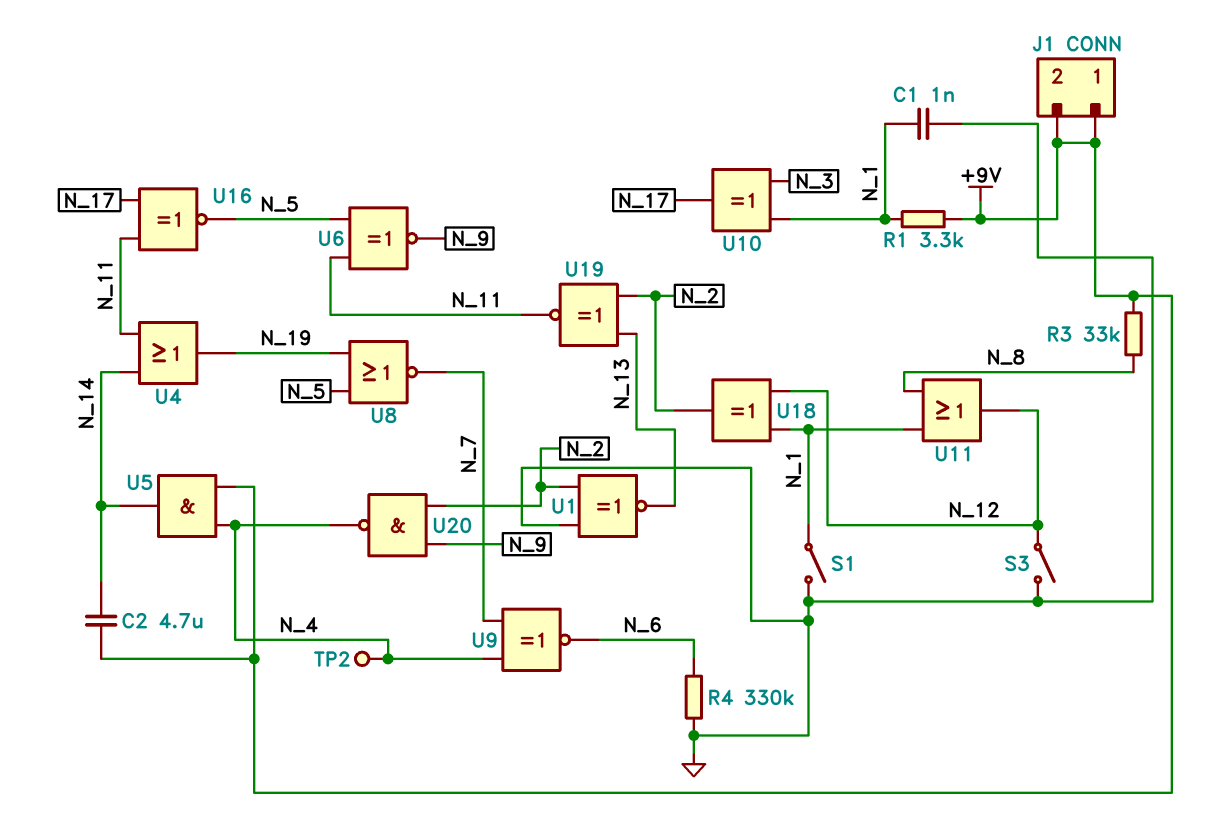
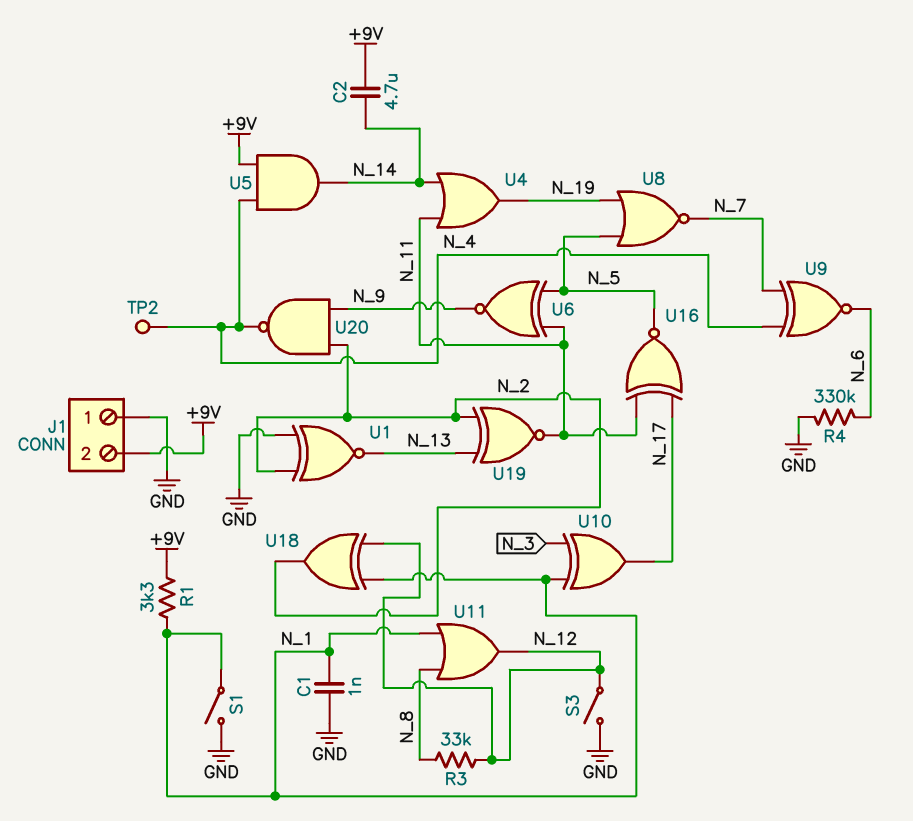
J1 pin 1: +9V -> GND
R3: 33k (+9V, N_8) -> 33k (N_8, N_12)

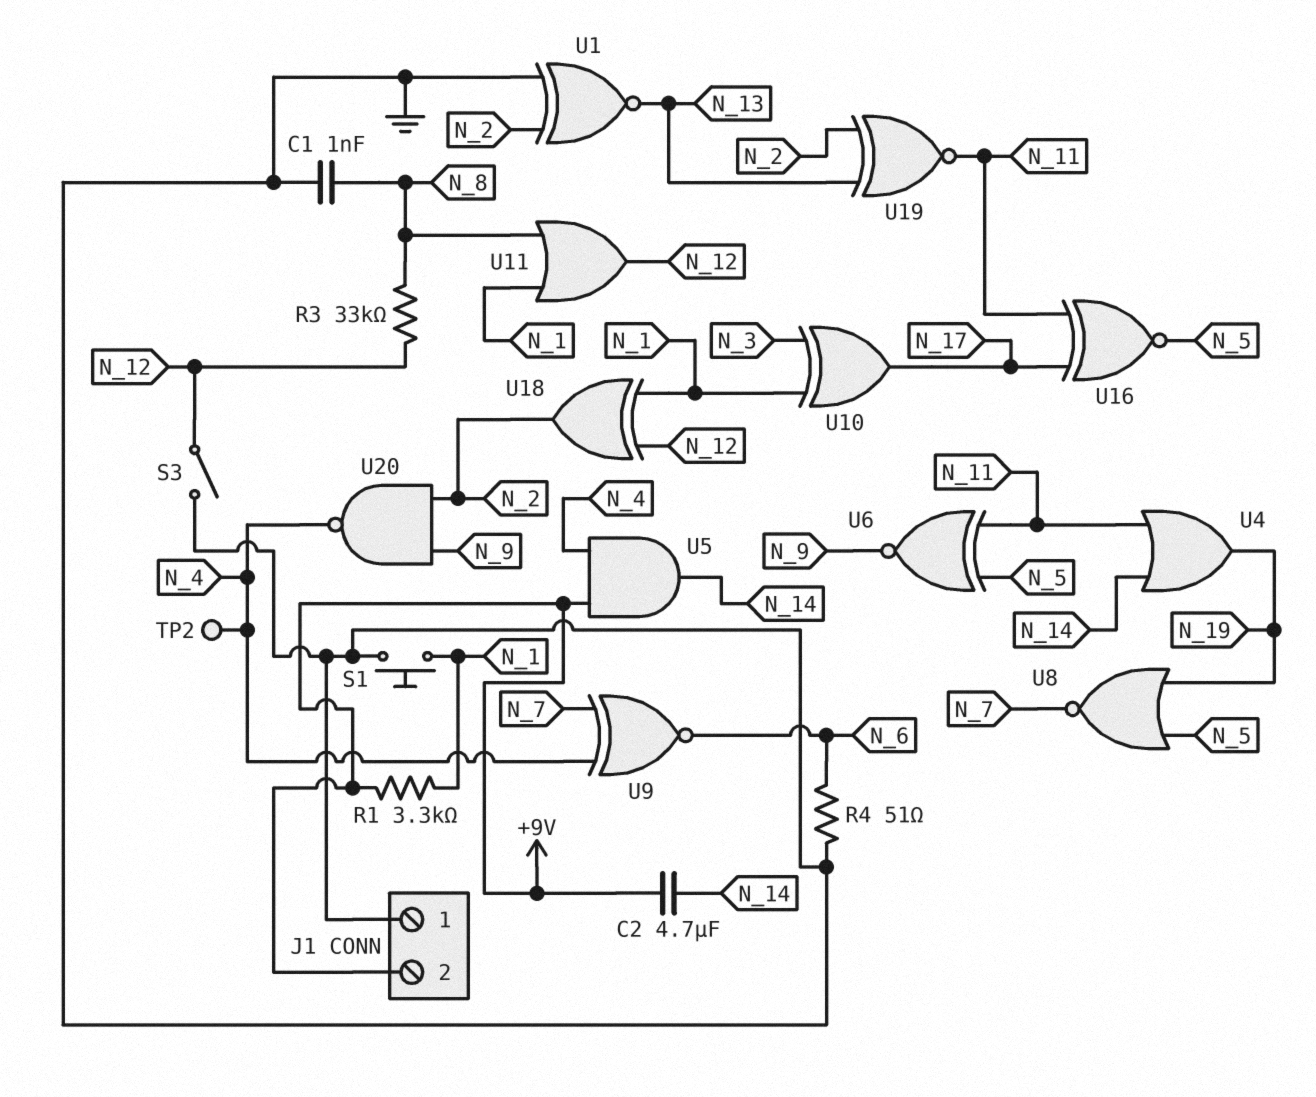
C1: 1nF (GND, N_1) -> 1nF (GND, N_8)
R4: 330k (GND, N_6) -> 51 (GND, N_6)
S1: switch (GND, N_1) -> button (GND, N_1)

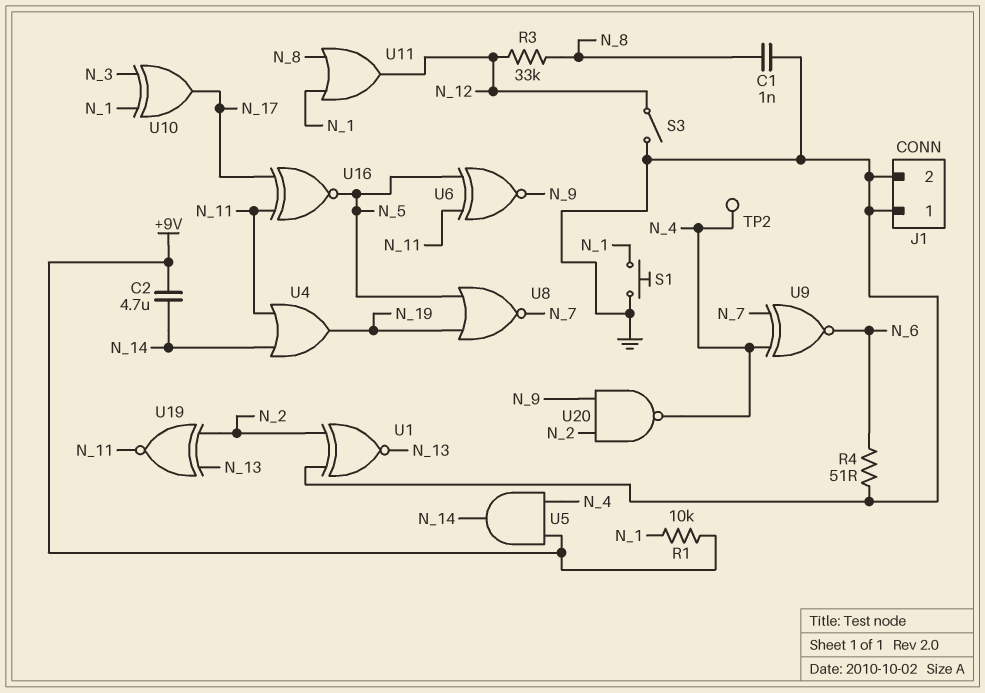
J1 pin 2: +9V -> GND
R1: 3.3k (+9V, N_1) -> 10k (+9V, N_1)
U18: XOR (in N_1, in N_12, out N_2) -> none

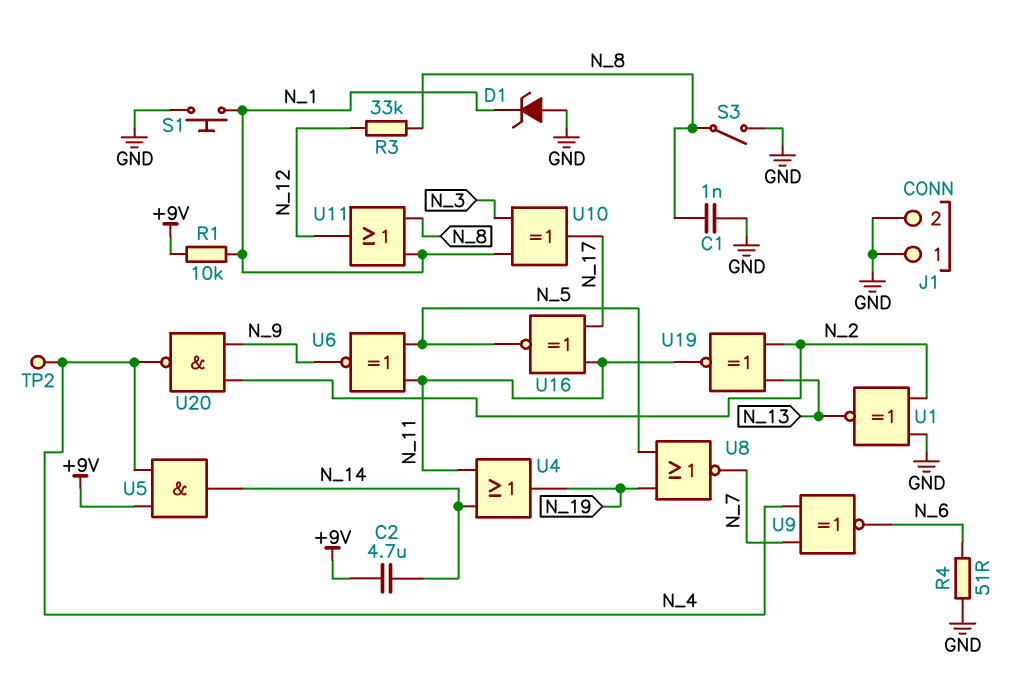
D1: none -> zener (A GND, K N_1)
S3: switch (GND, N_12) -> switch (GND, N_8)

